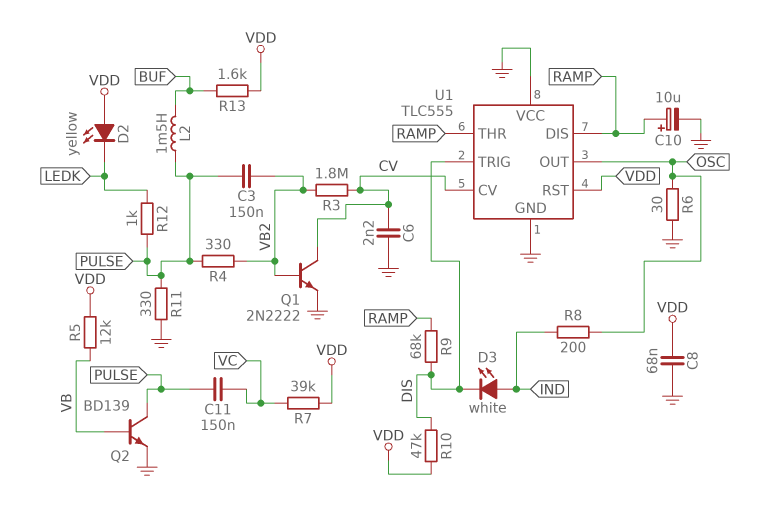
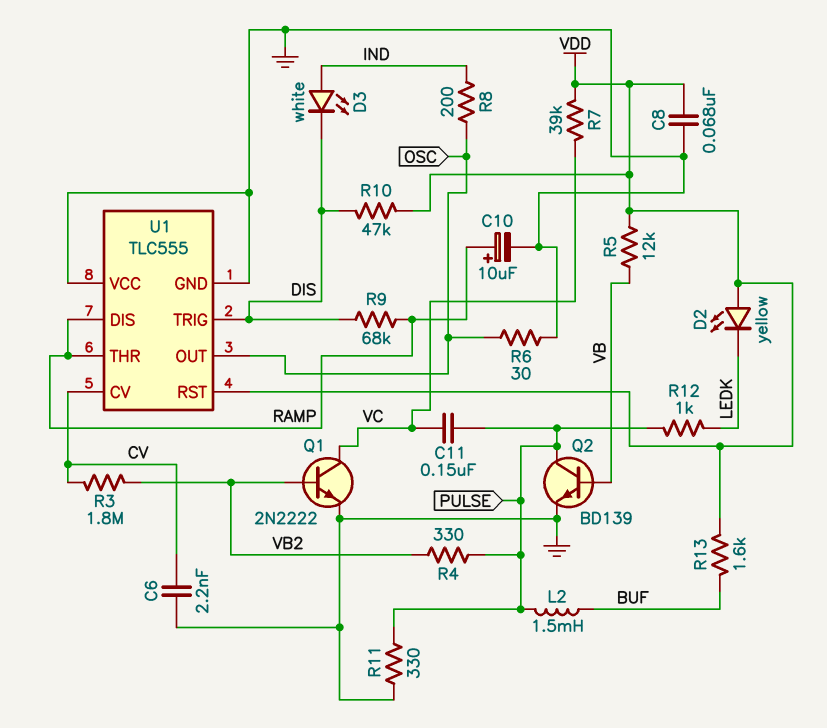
C3: 150nF (PULSE, VB2) -> none
Q1: NPN 2N2222 (B VB2, C CV, E GND) -> NPN 2N2222 (B VB2, C VC, E GND)

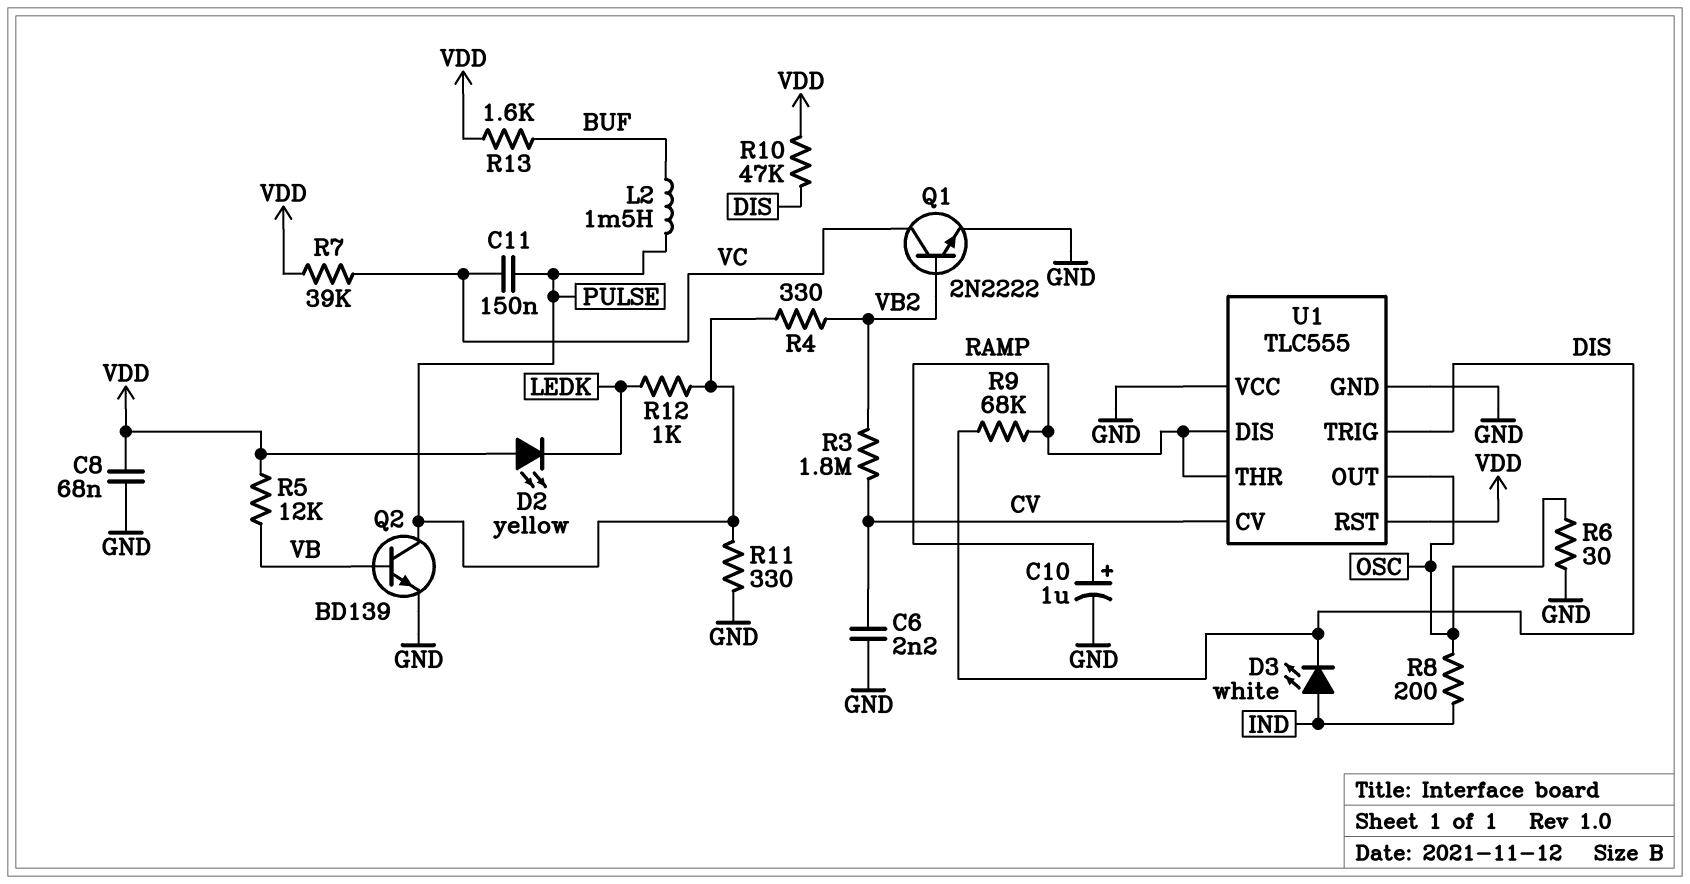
C10: 10uF (plus RAMP, minus GND) -> 1uF (plus RAMP, minus GND)

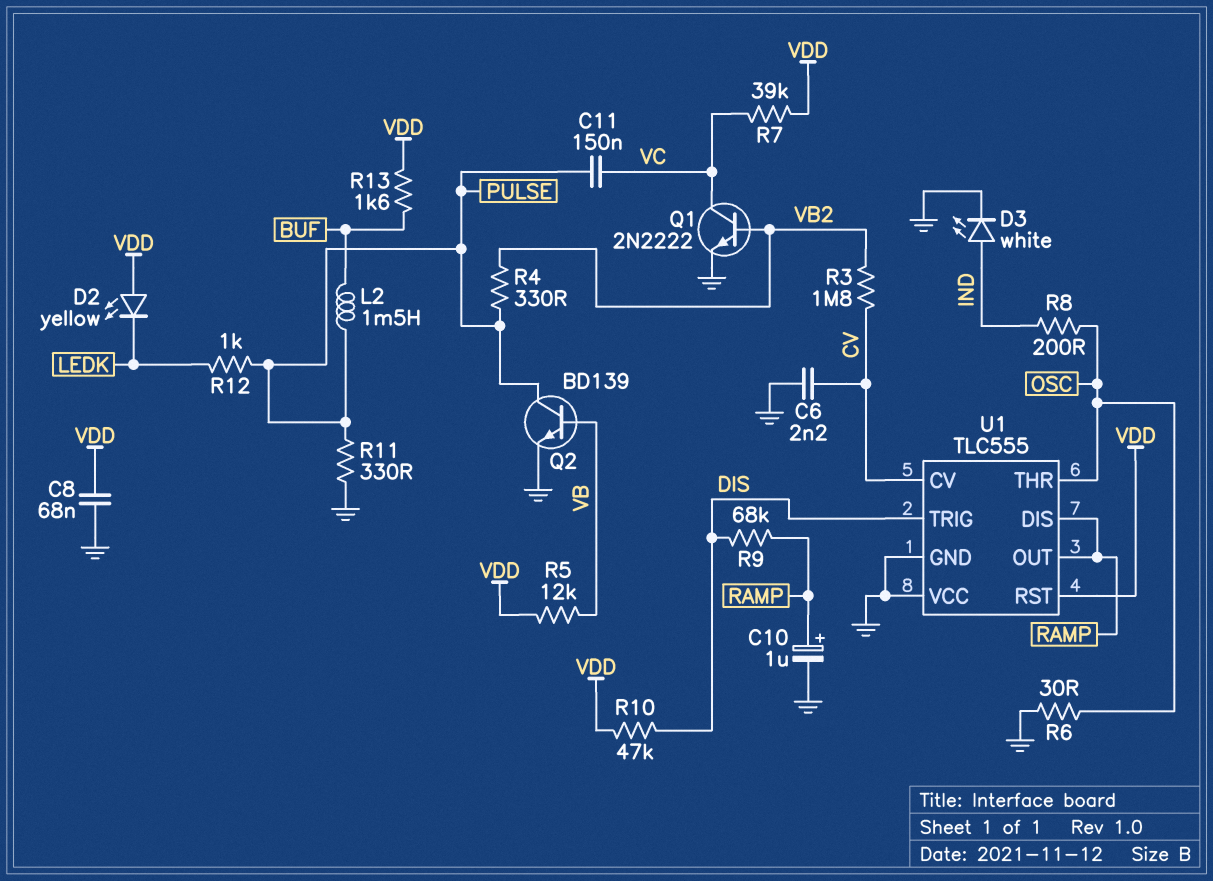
D3: LED white (A IND, K DIS) -> LED white (A IND, K GND)
U1 pin OUT: OSC -> RAMP
U1 pin THR: RAMP -> OSC

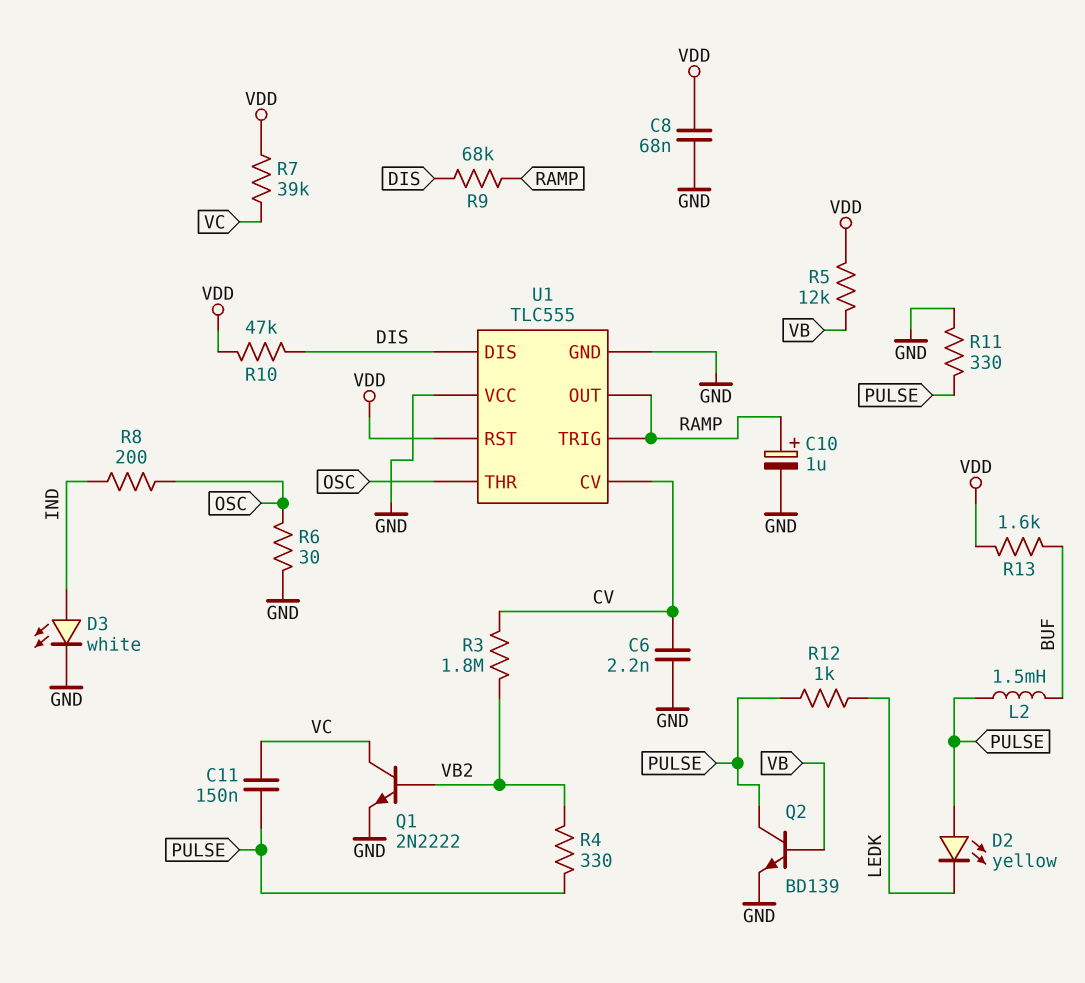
D2: LED yellow (A VDD, K LEDK) -> LED yellow (A PULSE, K LEDK)
U1 pin DIS: RAMP -> DIS
U1 pin TRIG: DIS -> RAMP

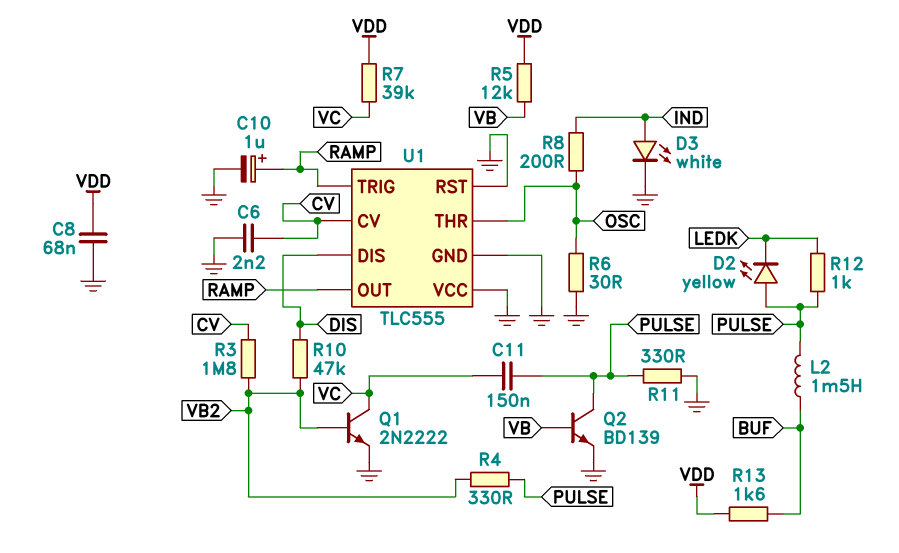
R9: 68k (DIS, RAMP) -> none
R10: 47k (DIS, VDD) -> 47k (DIS, VB2)
U1 pin RST: VDD -> GND

